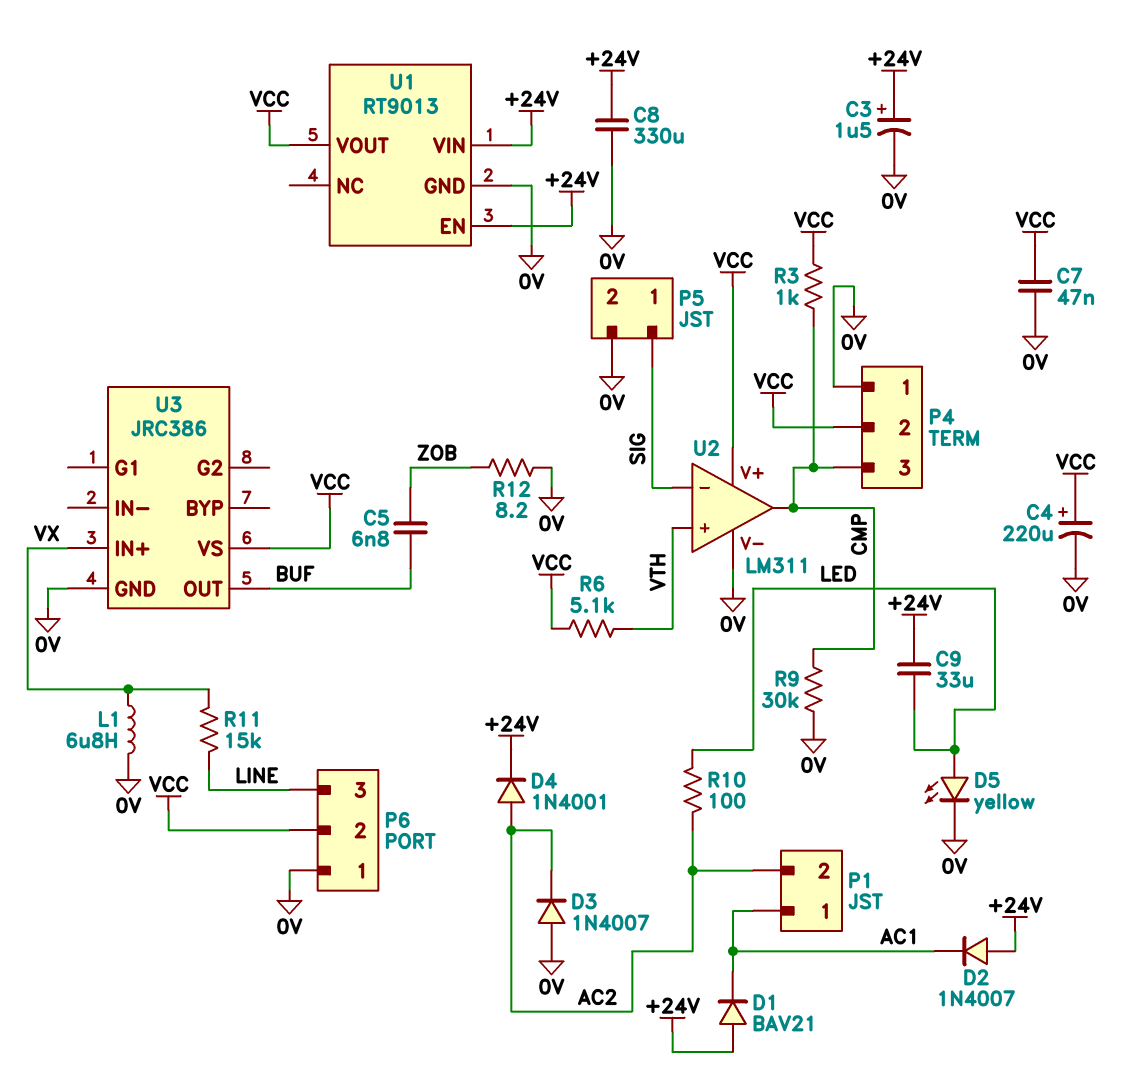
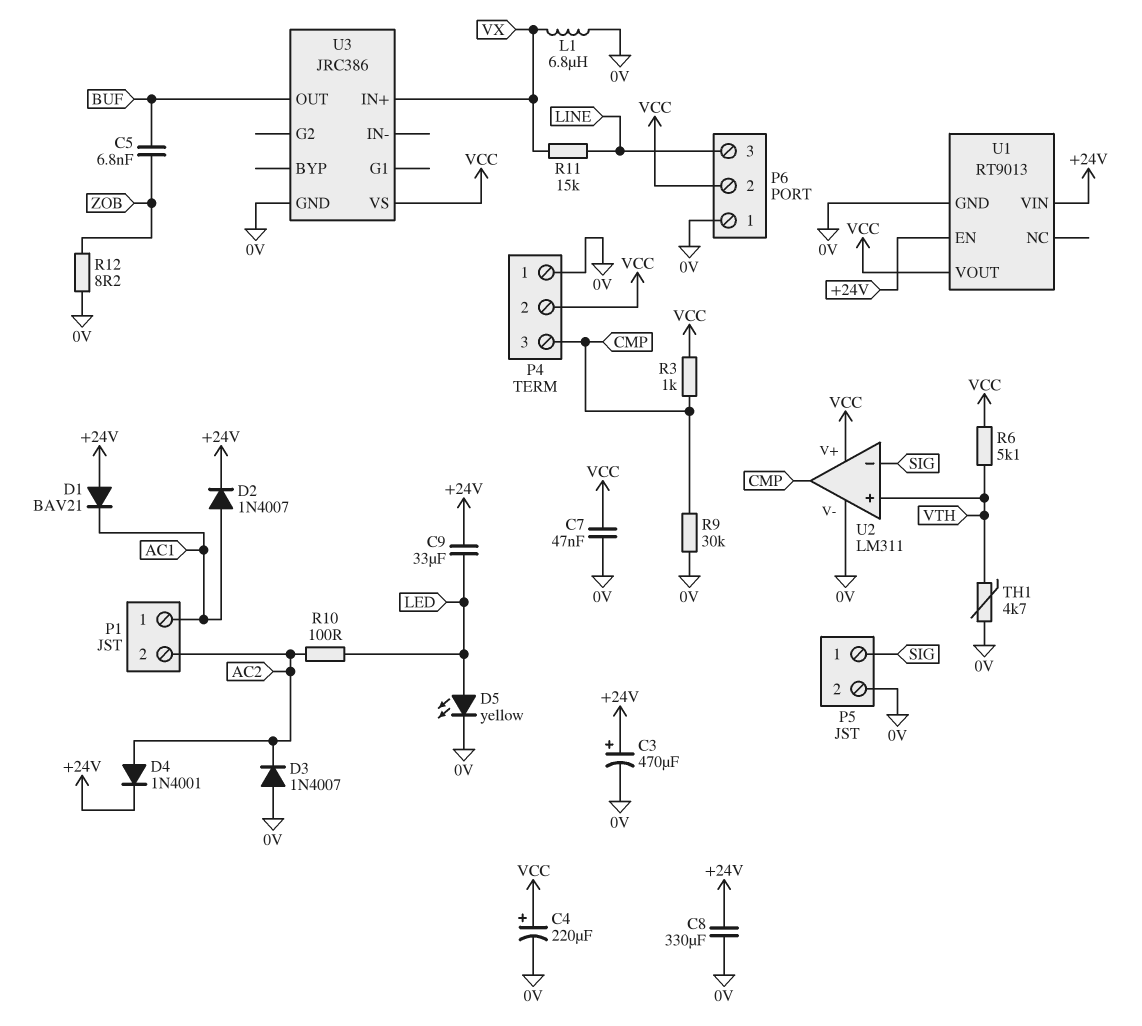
C3: 1.5uF (plus +24V, minus 0V) -> 470uF (plus +24V, minus 0V)
D2: diode 1N4007 (A +24V, K AC1) -> diode 1N4007 (A AC1, K +24V)
TH1: none -> 4.7k (0V, VTH)

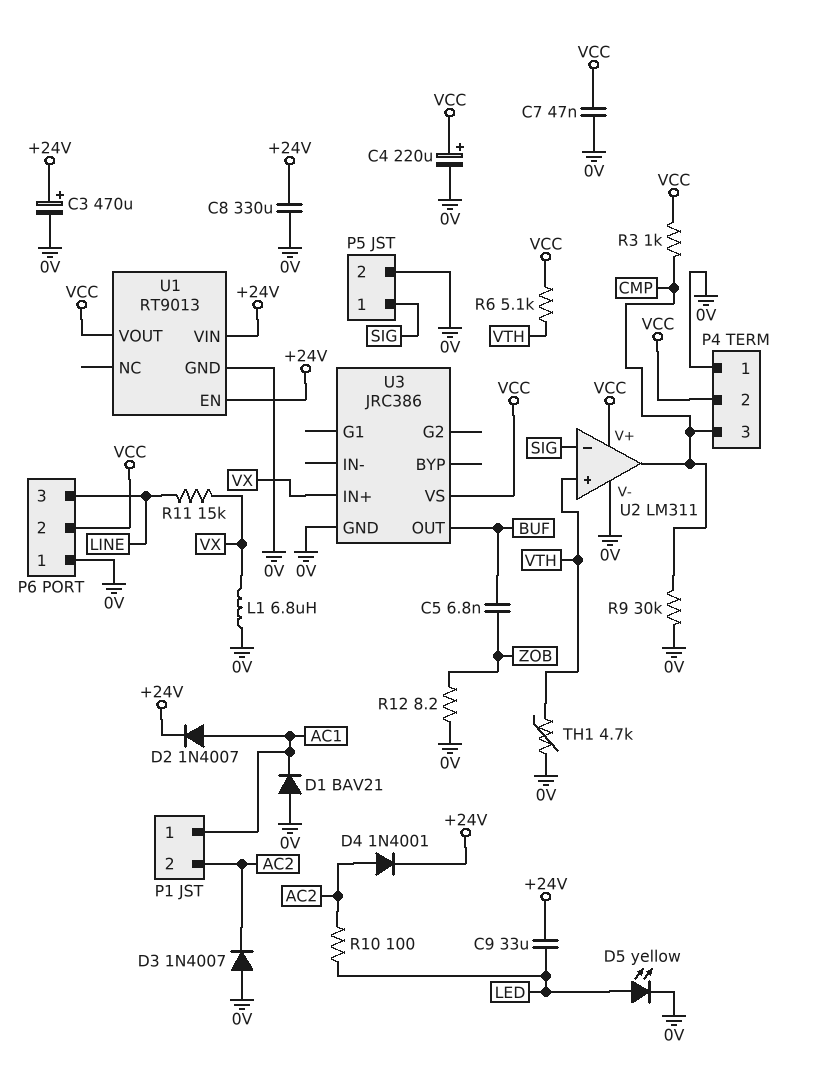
D1: diode BAV21 (A +24V, K AC1) -> diode BAV21 (A 0V, K AC1)

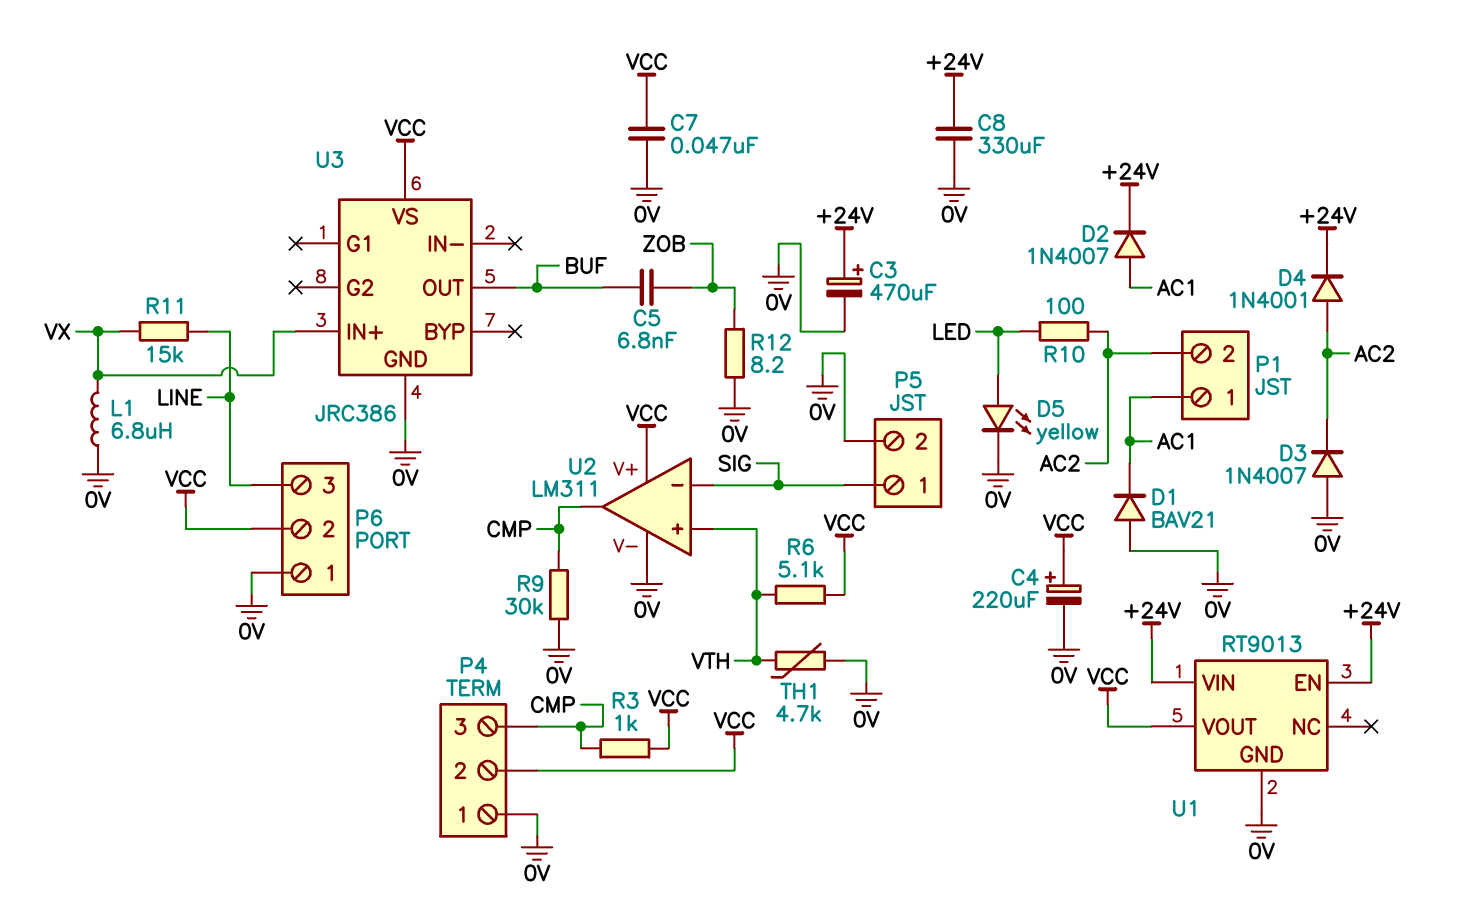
C9: 33uF (+24V, LED) -> none

